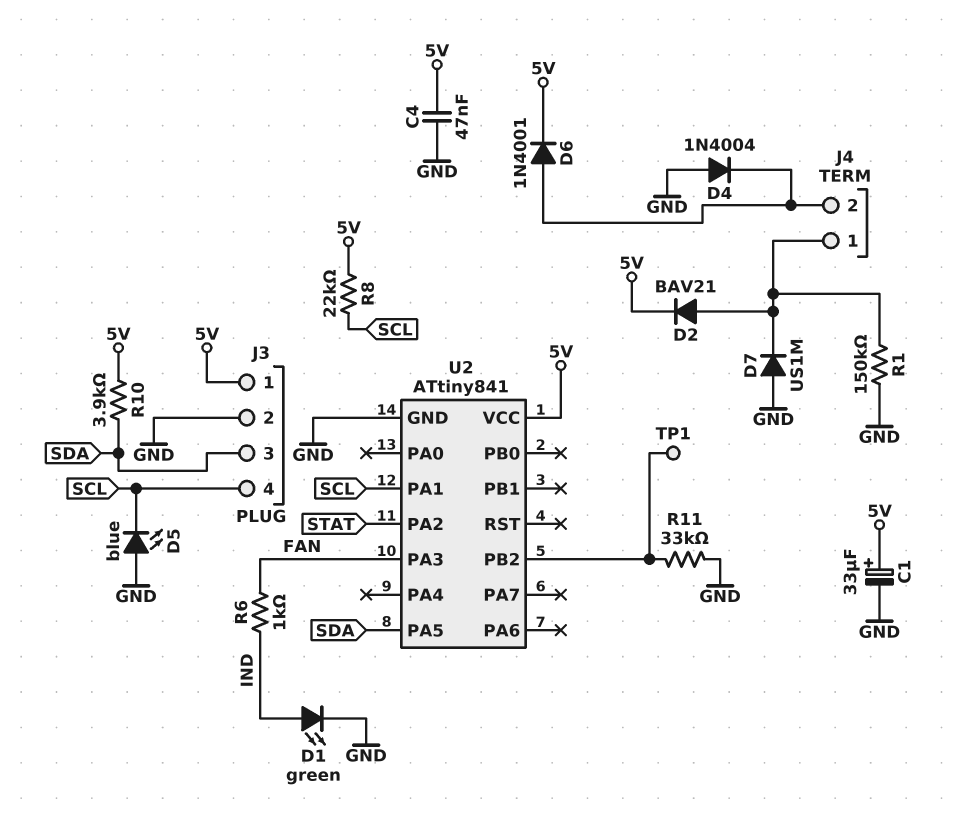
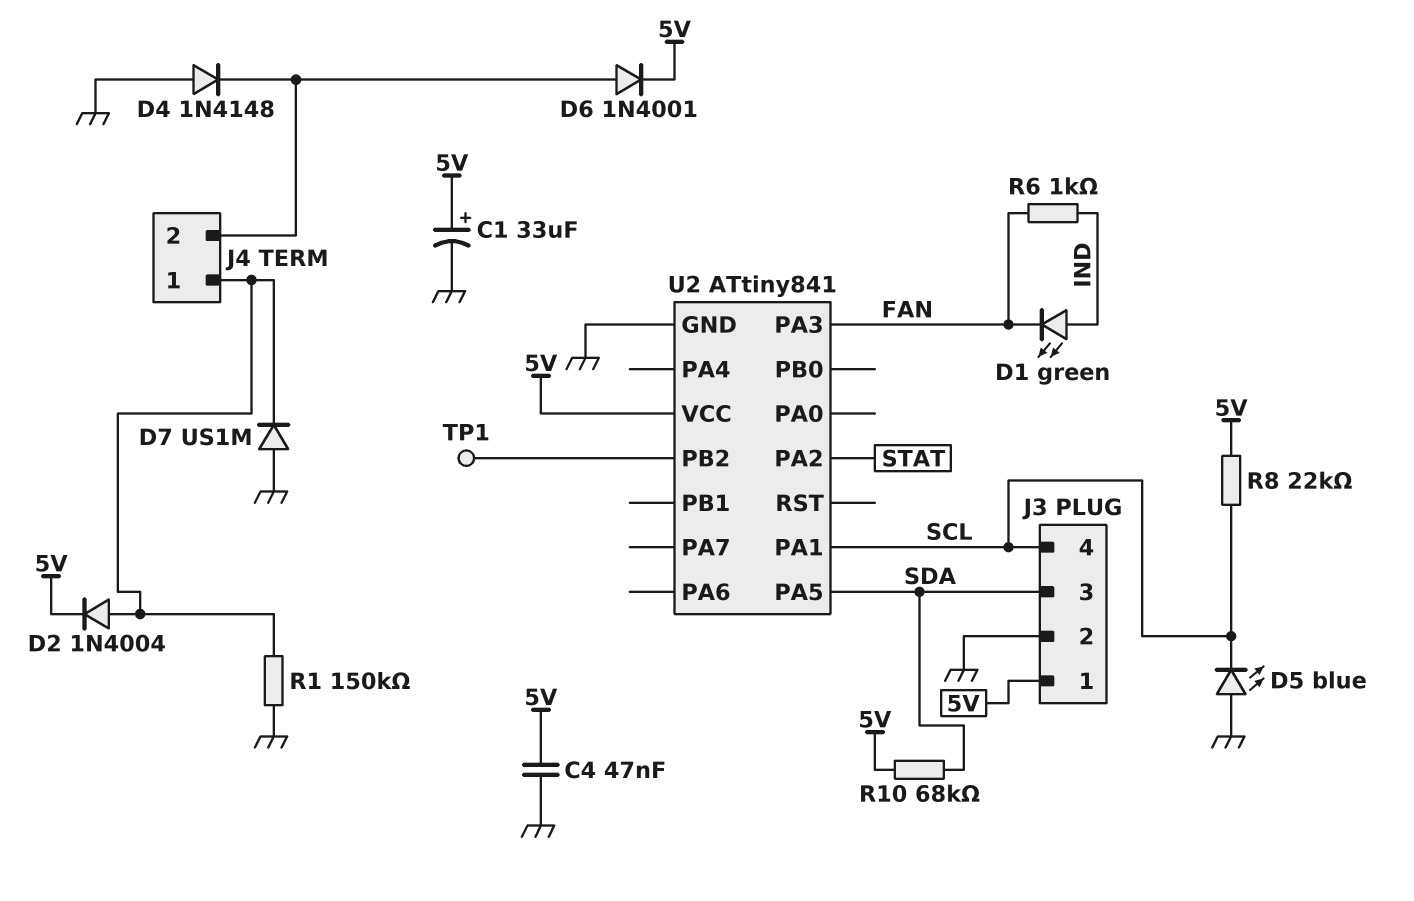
D1: LED green (A IND, K GND) -> LED green (A IND, K FAN)
D2: diode BAV21 (A J4/1, K 5V) -> diode 1N4004 (A J4/1, K 5V)
D4: diode 1N4004 (A GND, K J4/2) -> diode 1N4148 (A GND, K J4/2)
R10: 3.9k (5V, SDA) -> 68k (5V, SDA)
R11: 33k (GND, U2/PB2) -> none

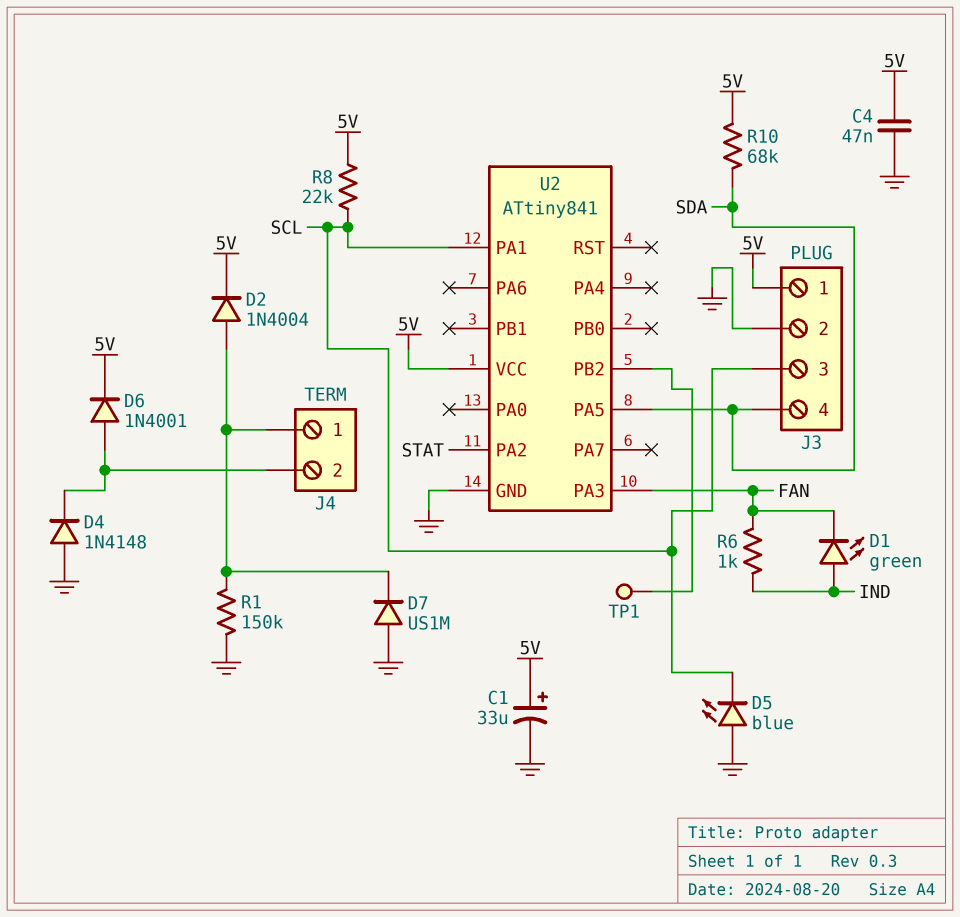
J3 pin 3: SDA -> SCL
J3 pin 4: SCL -> SDA

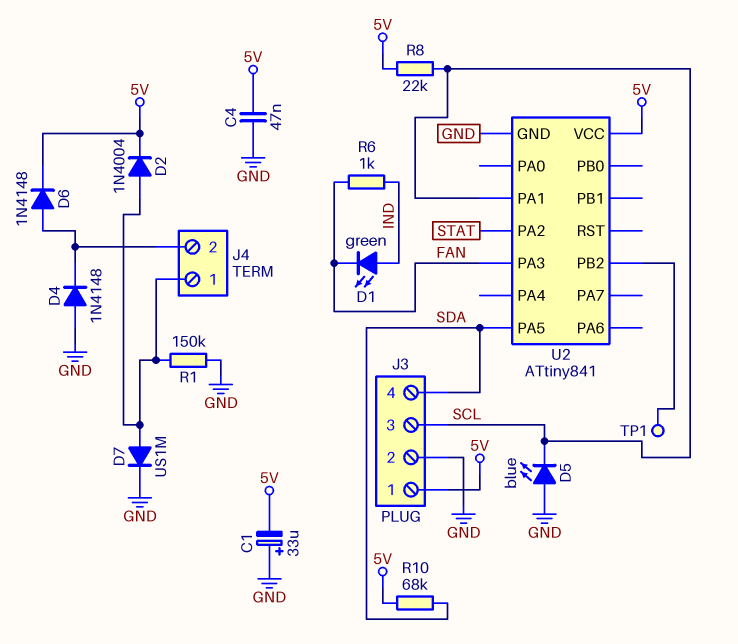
C1: 33uF (plus 5V, minus GND) -> 33uF (plus GND, minus 5V)
D6: diode 1N4001 (A J4/2, K 5V) -> diode 1N4148 (A J4/2, K 5V)
D7: diode US1M (A GND, K J4/1) -> diode US1M (A J4/1, K GND)

